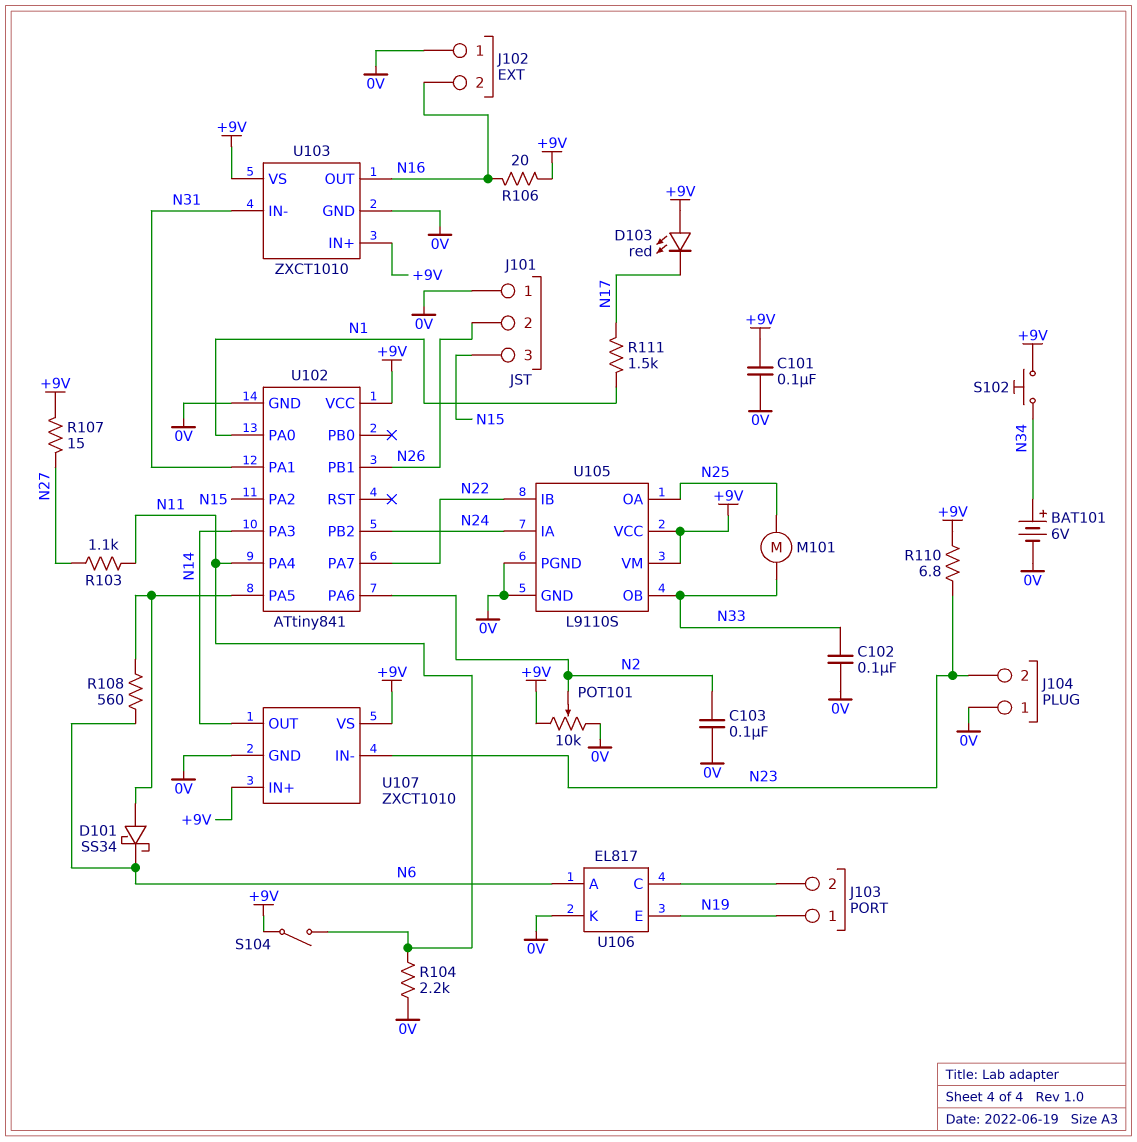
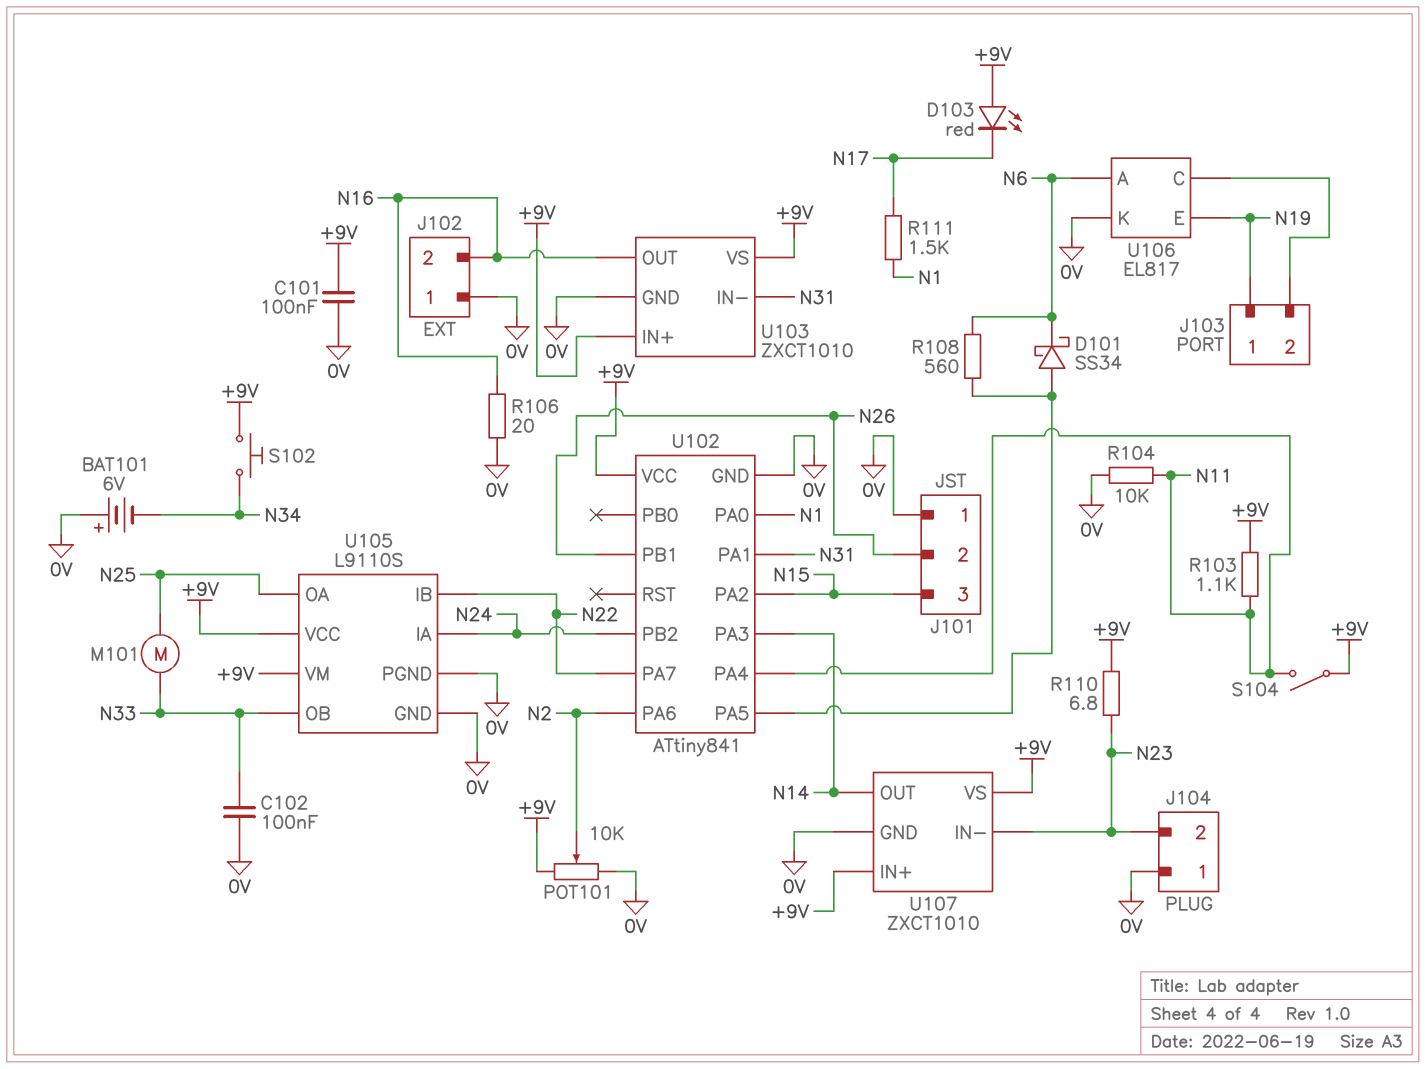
BAT101: 6V (plus N34, minus 0V) -> 6V (plus 0V, minus N34)
C103: 100nF (0V, N2) -> none
R103: 1.1k (N11, N27) -> 1.1k (+9V, N11)
R104: 2.2k (0V, N11) -> 10k (0V, N11)
R106: 20 (+9V, N16) -> 20 (0V, N16)
R107: 15 (+9V, N27) -> none

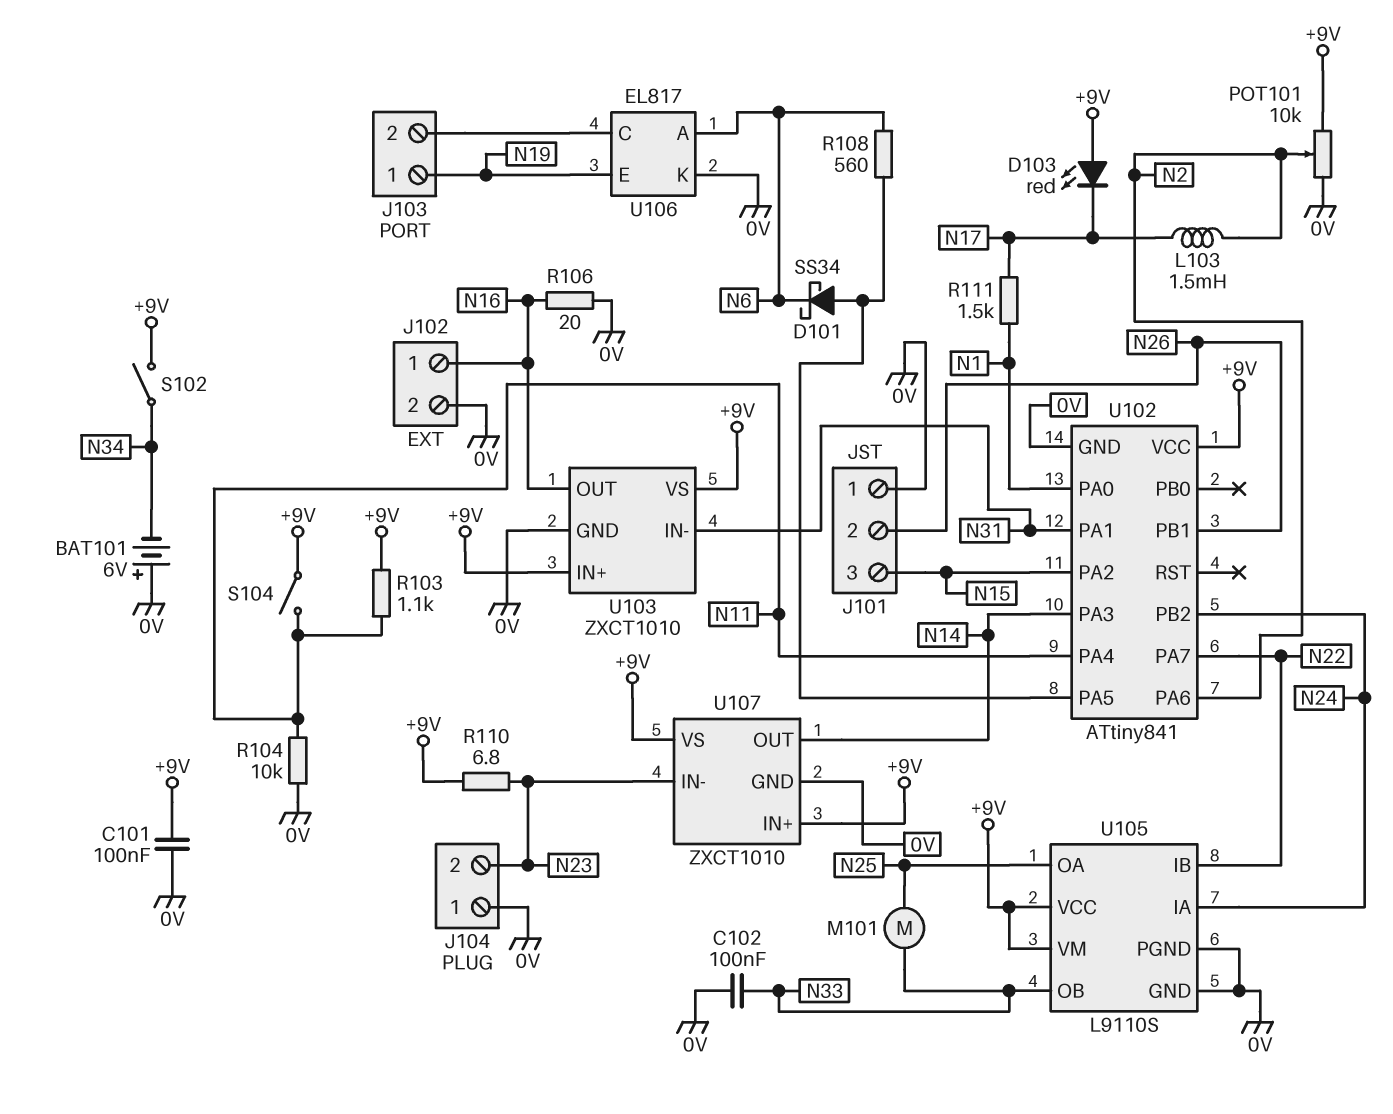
J102 pin 1: 0V -> N16
J102 pin 2: N16 -> 0V
L103: none -> 1.5mH (N2, N17)
S102: button (+9V, N34) -> switch (+9V, N34)

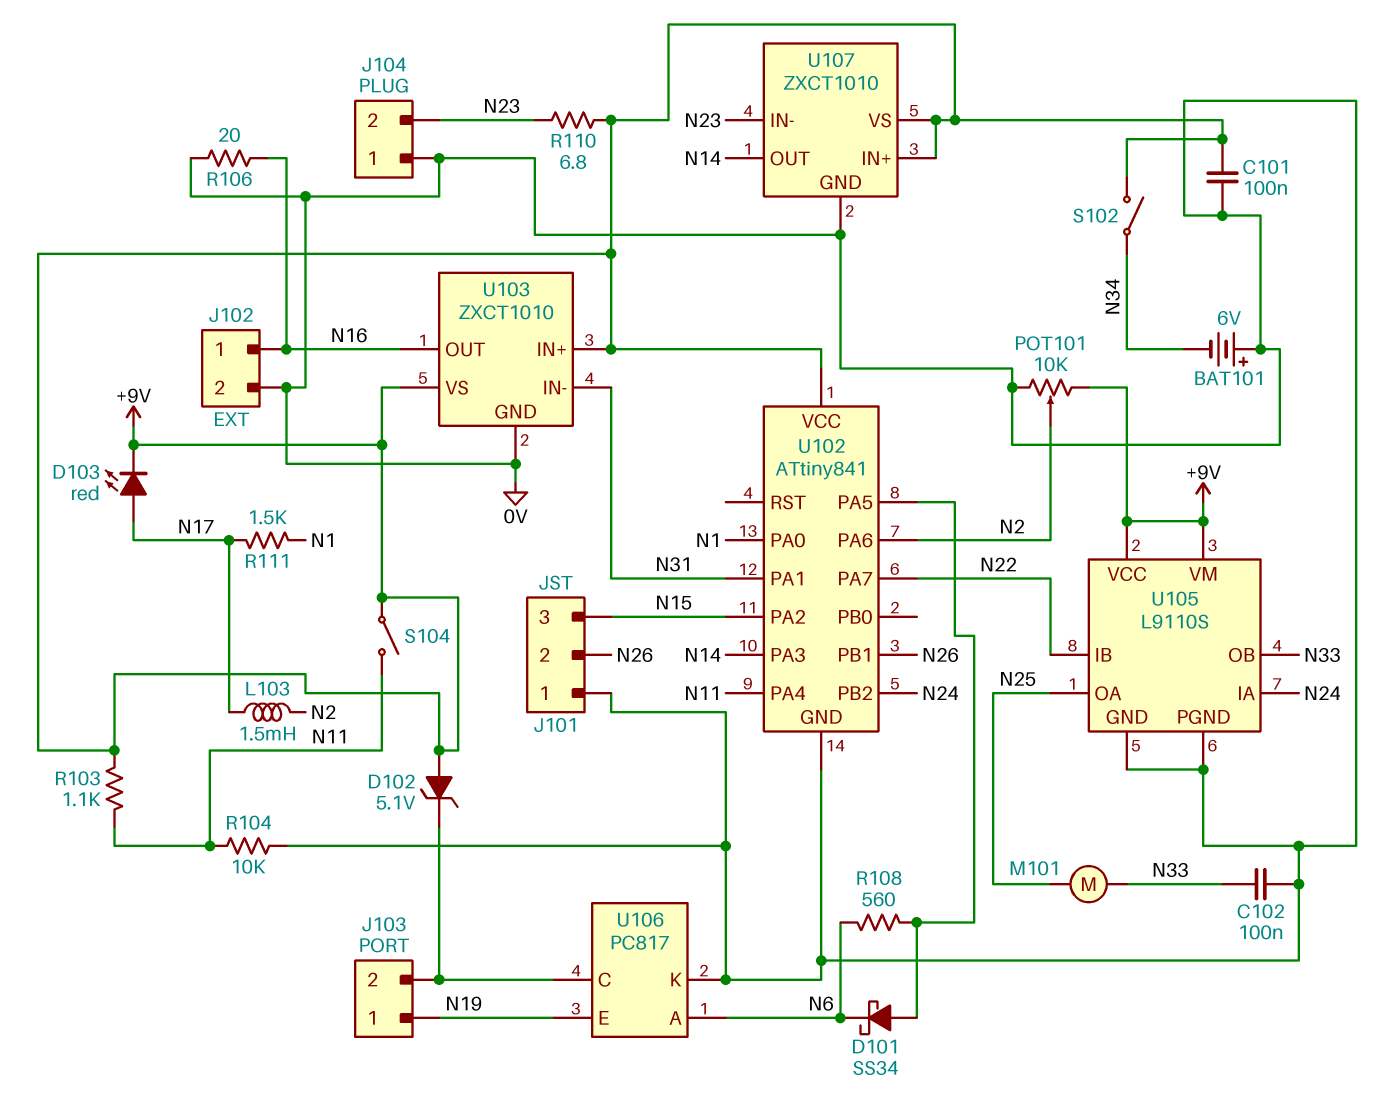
D102: none -> zener 5.1V (A +9V, K J103/2)
D103: LED red (A +9V, K N17) -> LED red (A N17, K +9V)
U106: EL817 -> PC817

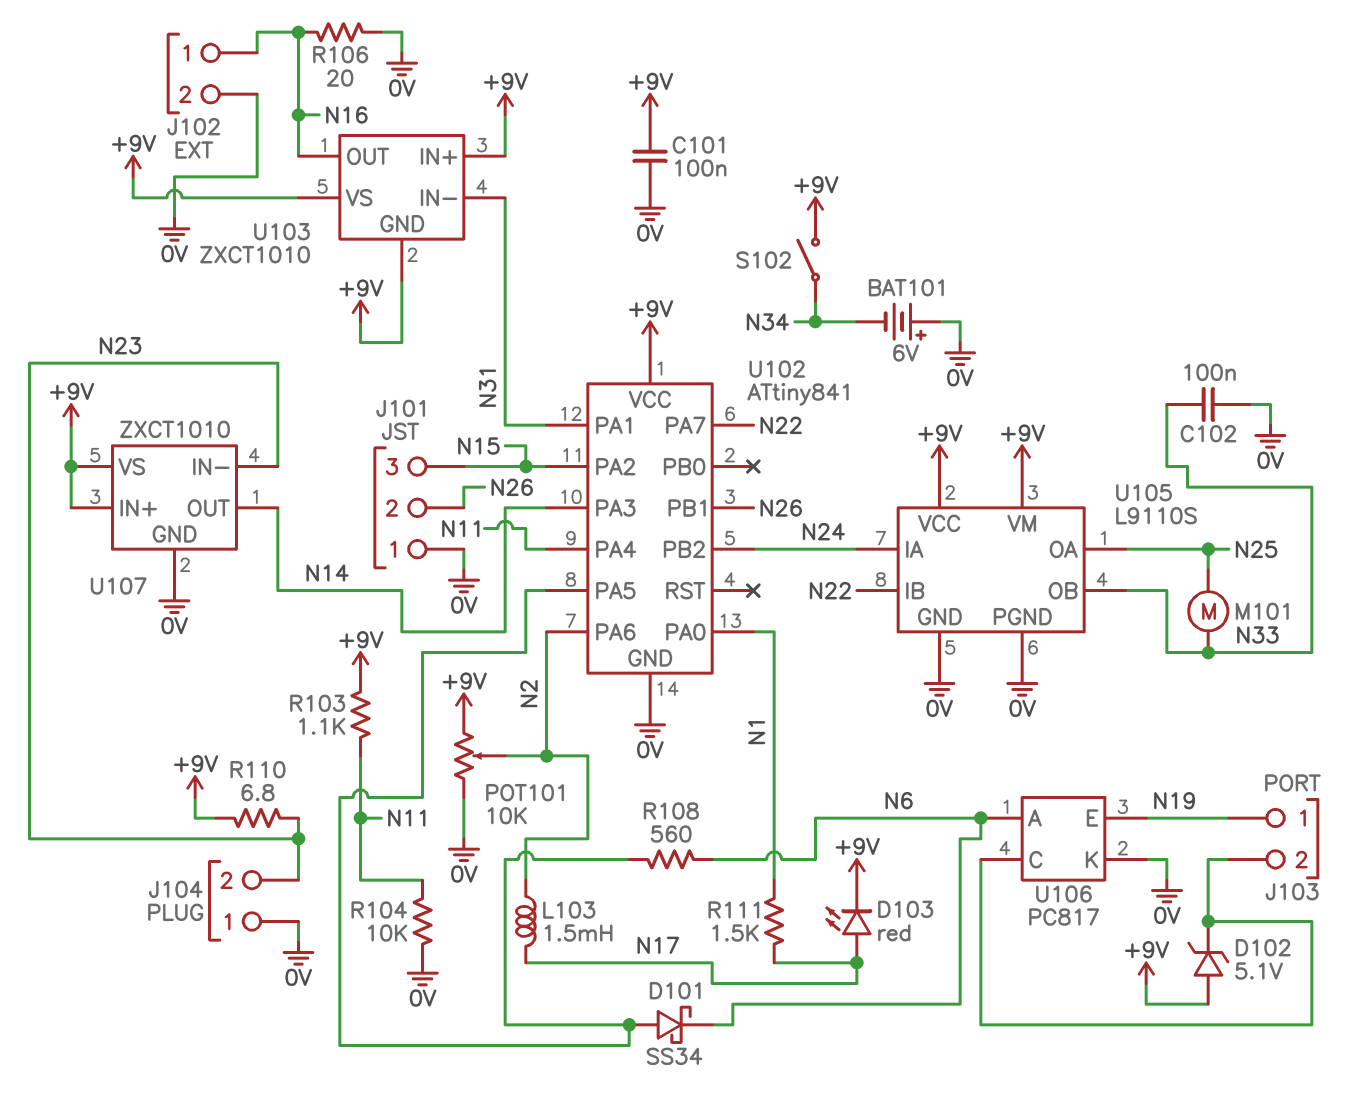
S104: switch (+9V, N11) -> none
U103 pin GND: 0V -> +9V

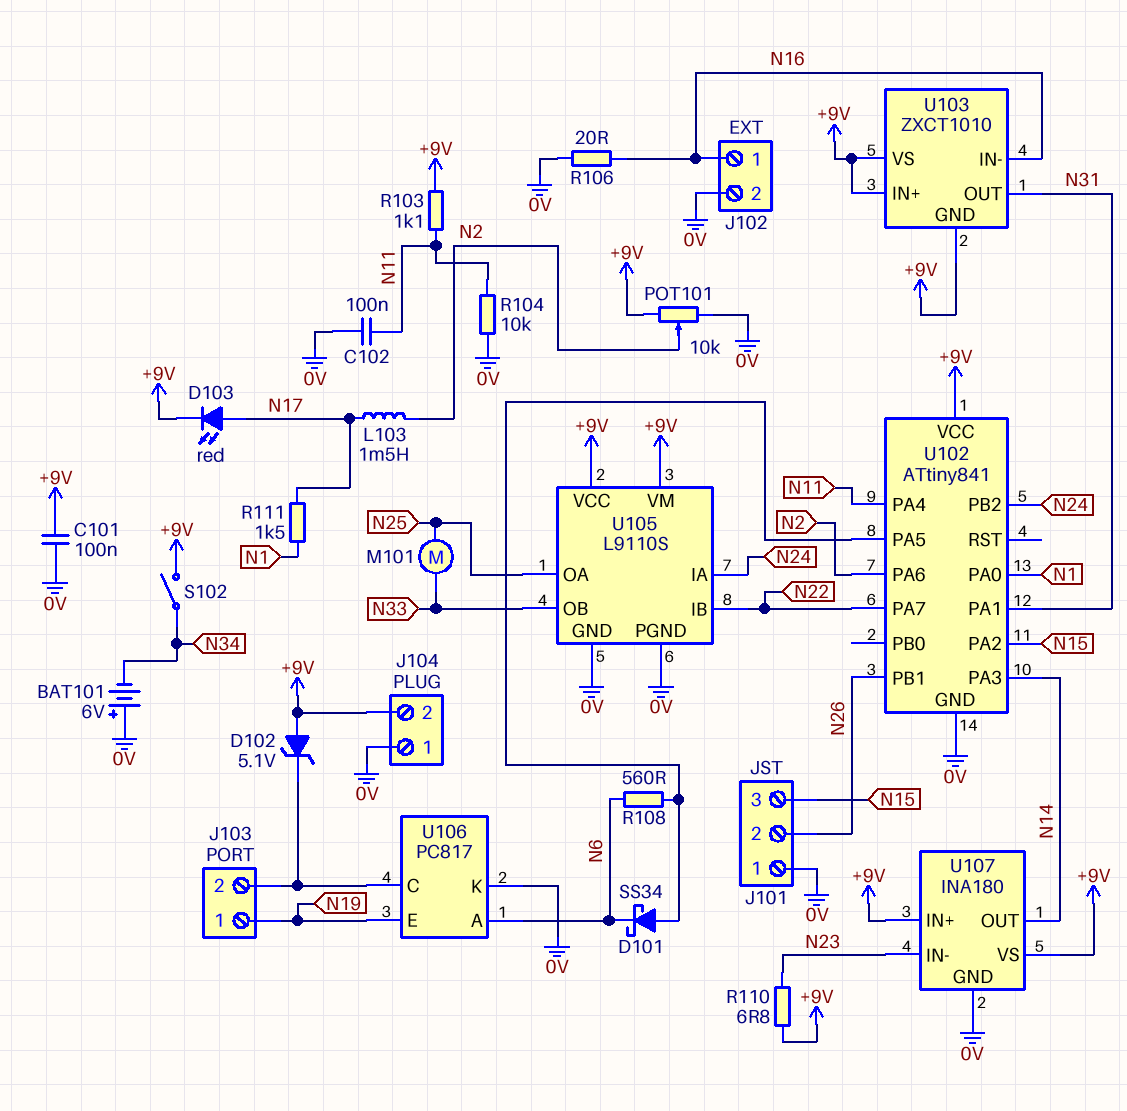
C102: 100nF (0V, N33) -> 100nF (0V, N11)
J104 pin 2: N23 -> +9V
U103 pin IN-: N31 -> N16
U103 pin OUT: N16 -> N31
U107: ZXCT1010 -> INA180

